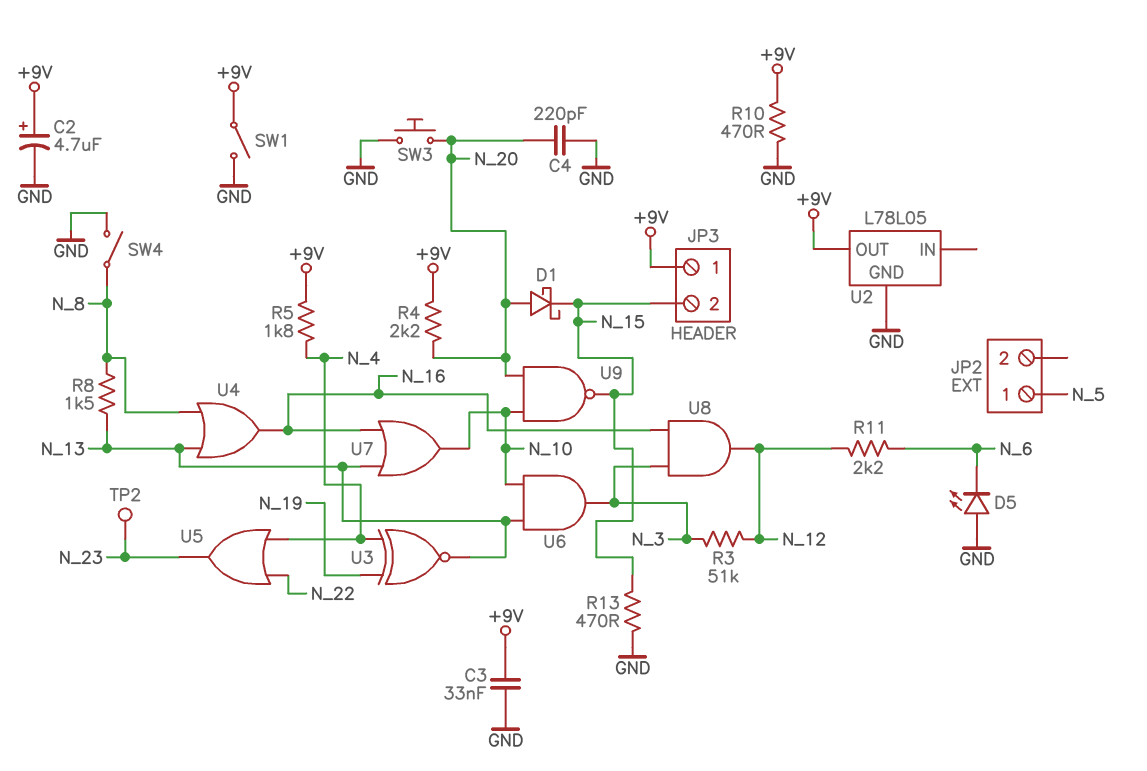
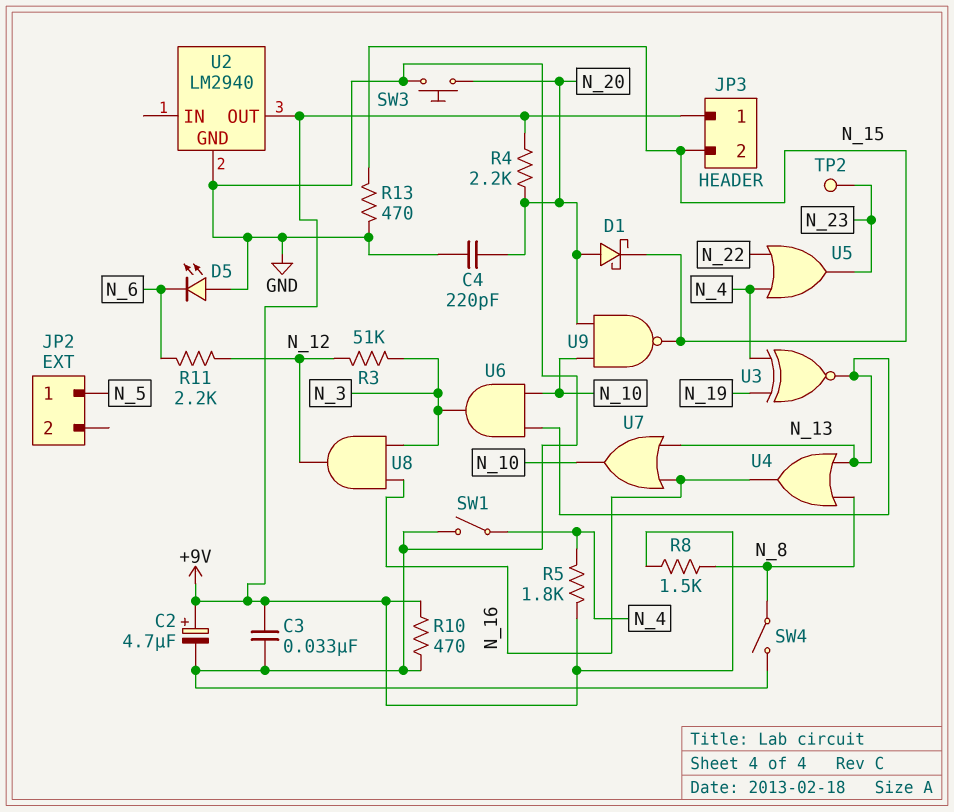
R8: 1.5k (N_8, N_13) -> 1.5k (+9V, N_8)
SW1: switch (+9V, GND) -> switch (GND, N_4)
U2: L78L05 -> LM2940

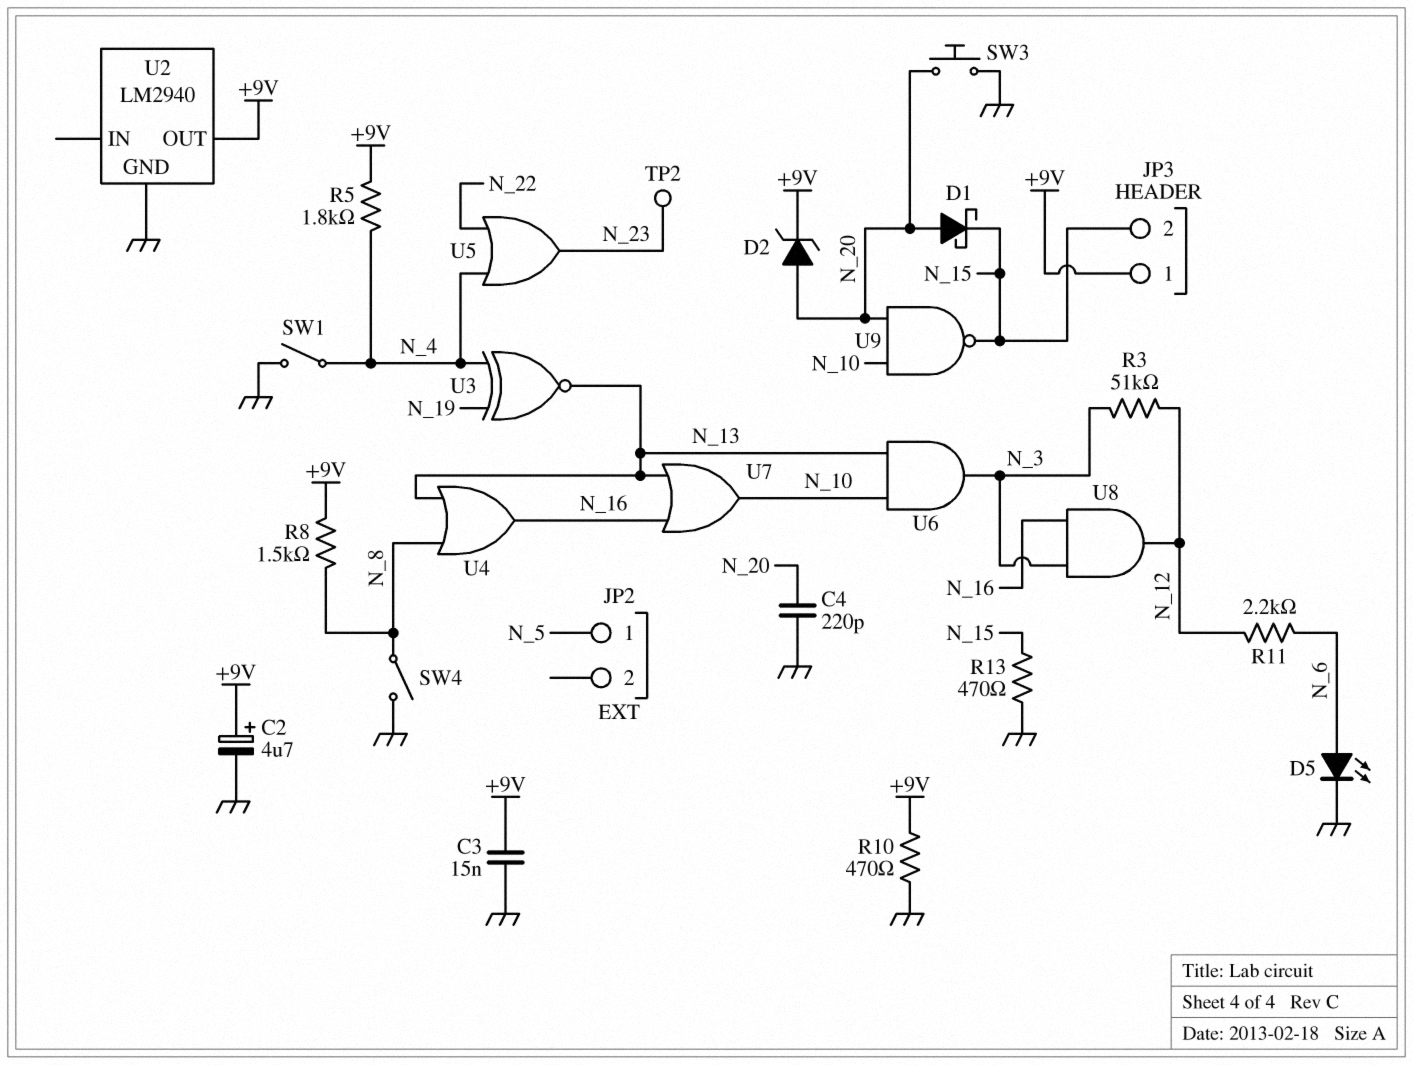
C3: 33nF (+9V, GND) -> 15nF (+9V, GND)
D2: none -> zener (A N_20, K +9V)
D5: LED (A GND, K N_6) -> LED (A N_6, K GND)
R4: 2.2k (+9V, N_20) -> none

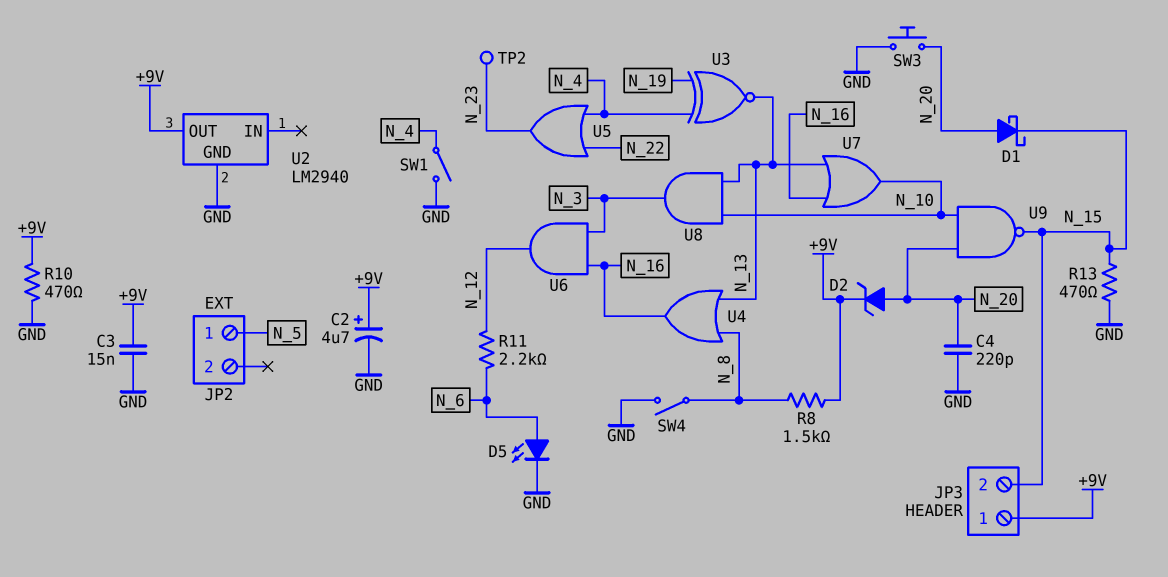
R3: 51k (N_3, N_12) -> none
R5: 1.8k (+9V, N_4) -> none
U6: AND (in N_10, in N_13, out N_3) -> AND (in N_3, in N_16, out N_12)
U8: AND (in N_3, in N_16, out N_12) -> AND (in N_10, in N_13, out N_3)

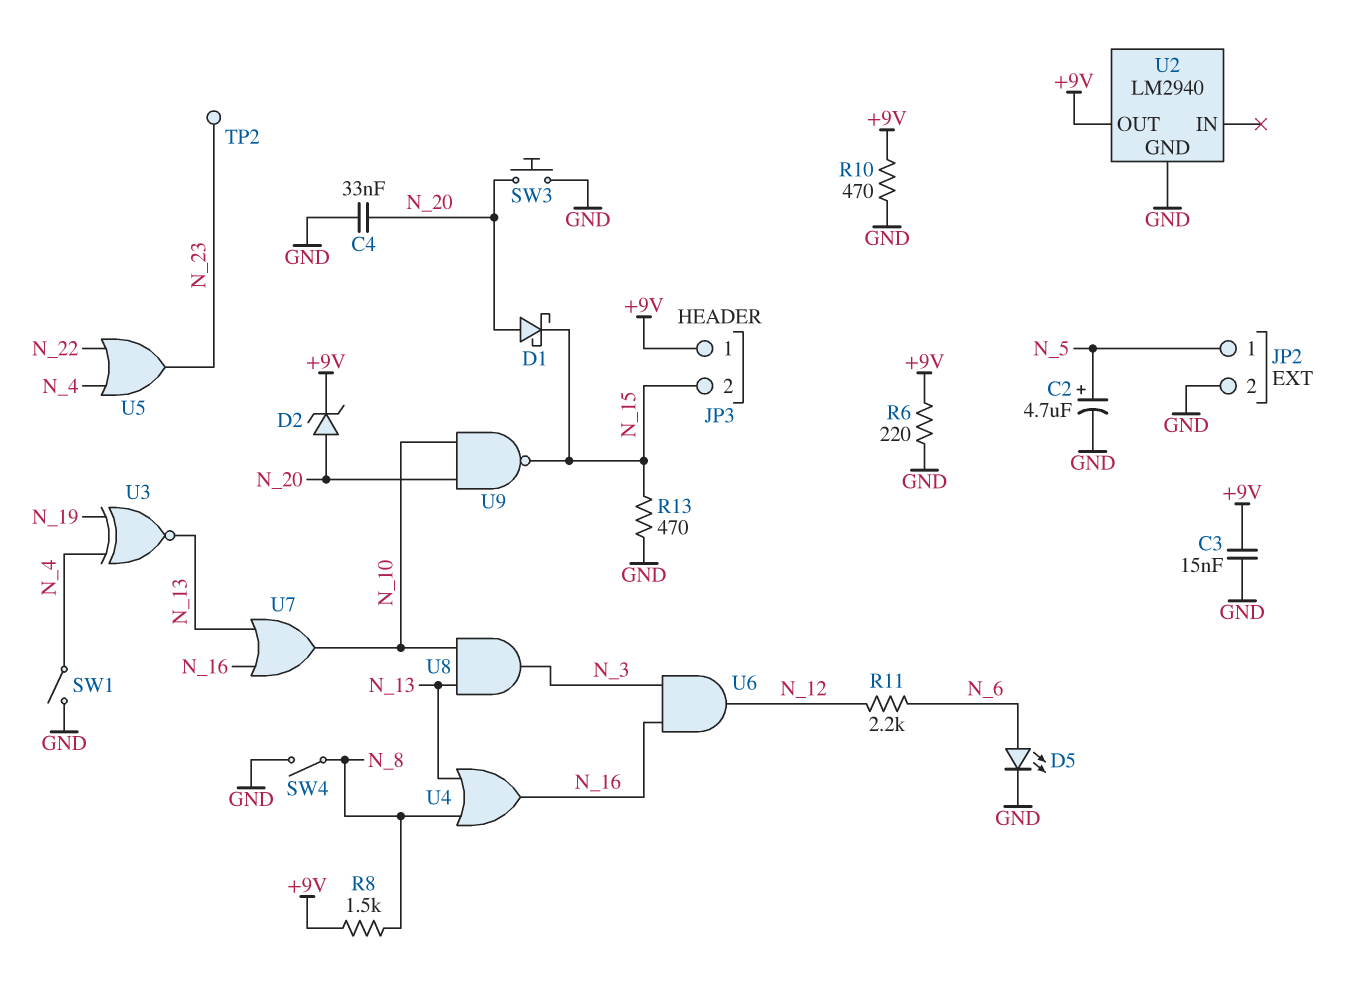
C2: 4.7uF (plus +9V, minus GND) -> 4.7uF (plus N_5, minus GND)
C4: 220pF (GND, N_20) -> 33nF (GND, N_20)
JP2 pin 2: none -> GND
R6: none -> 220 (+9V, GND)

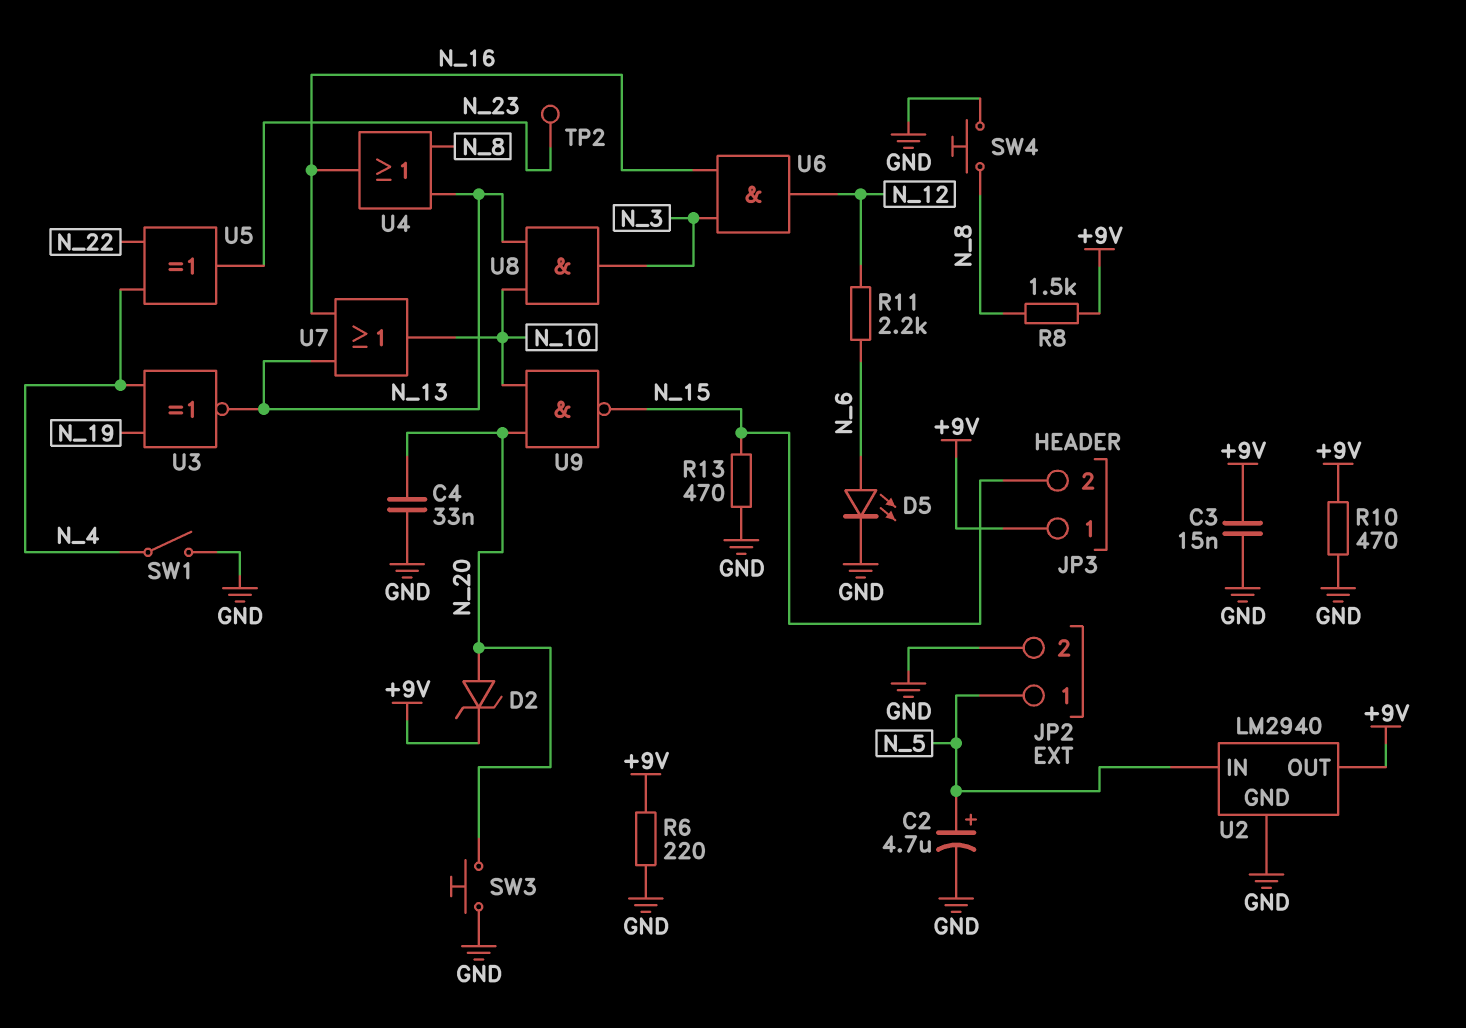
D1: schottky (A N_20, K N_15) -> none
SW4: switch (GND, N_8) -> button (GND, N_8)
U2 pin IN: none -> N_5
U5: OR (in N_4, in N_22, out N_23) -> XOR (in N_4, in N_22, out N_23)

